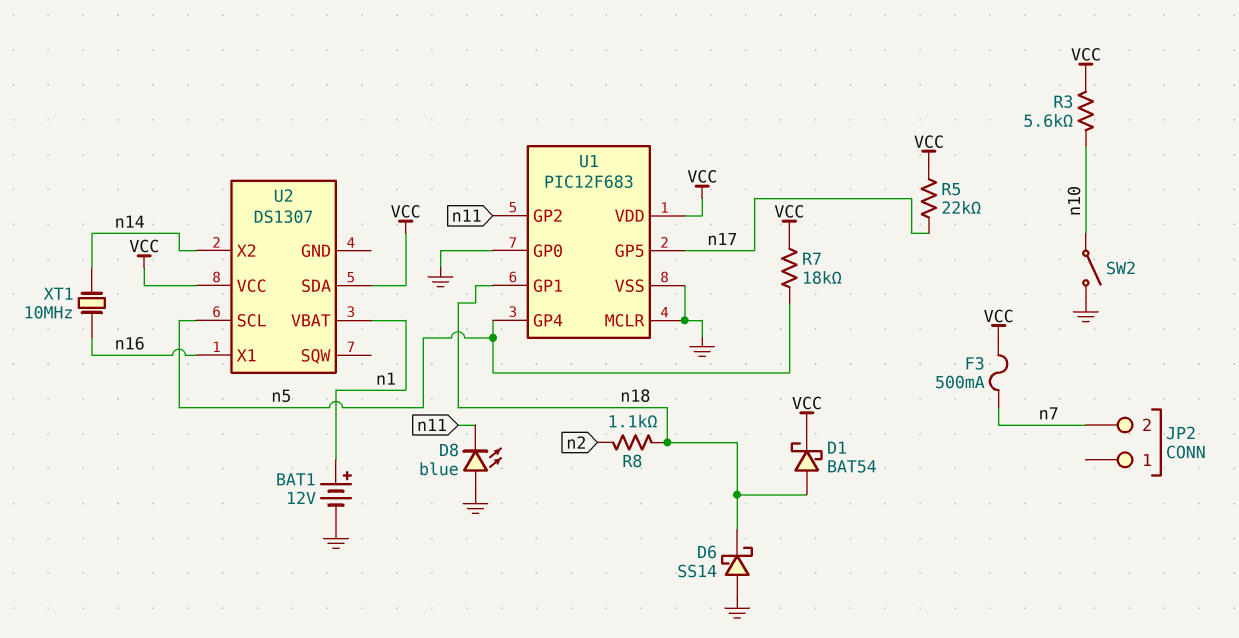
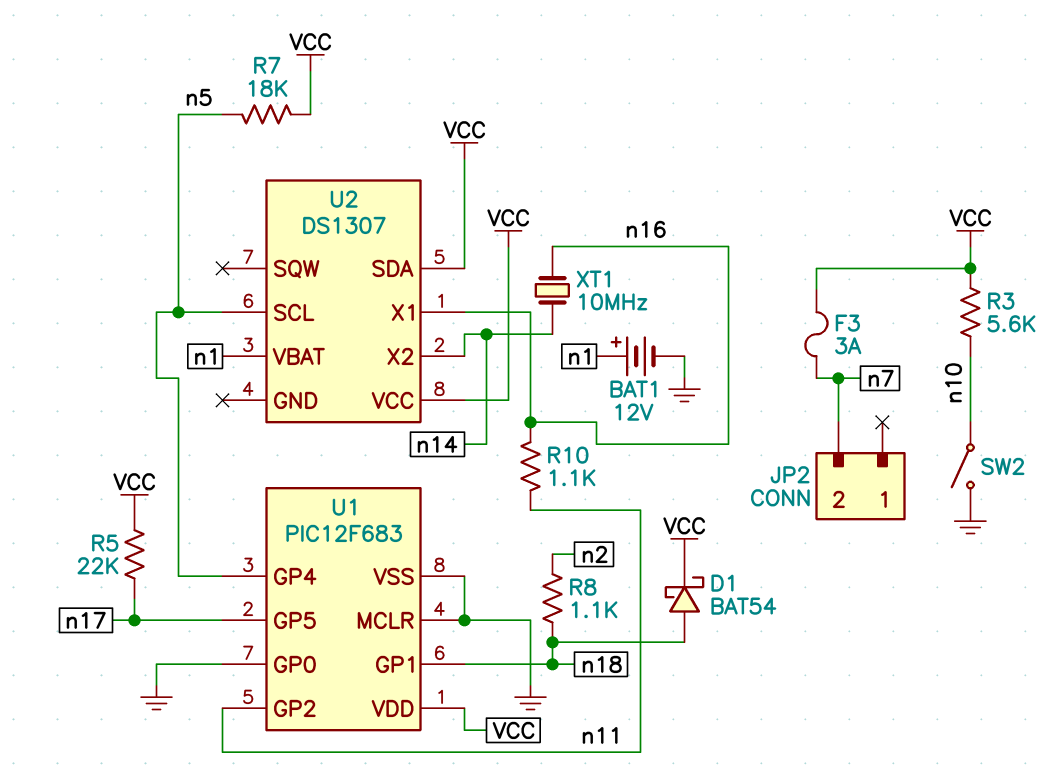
D6: schottky SS14 (A GND, K n18) -> none
D8: LED blue (A GND, K n11) -> none
F3: 500mA (VCC, n7) -> 3A (VCC, n7)
R10: none -> 1.1k (n11, n16)

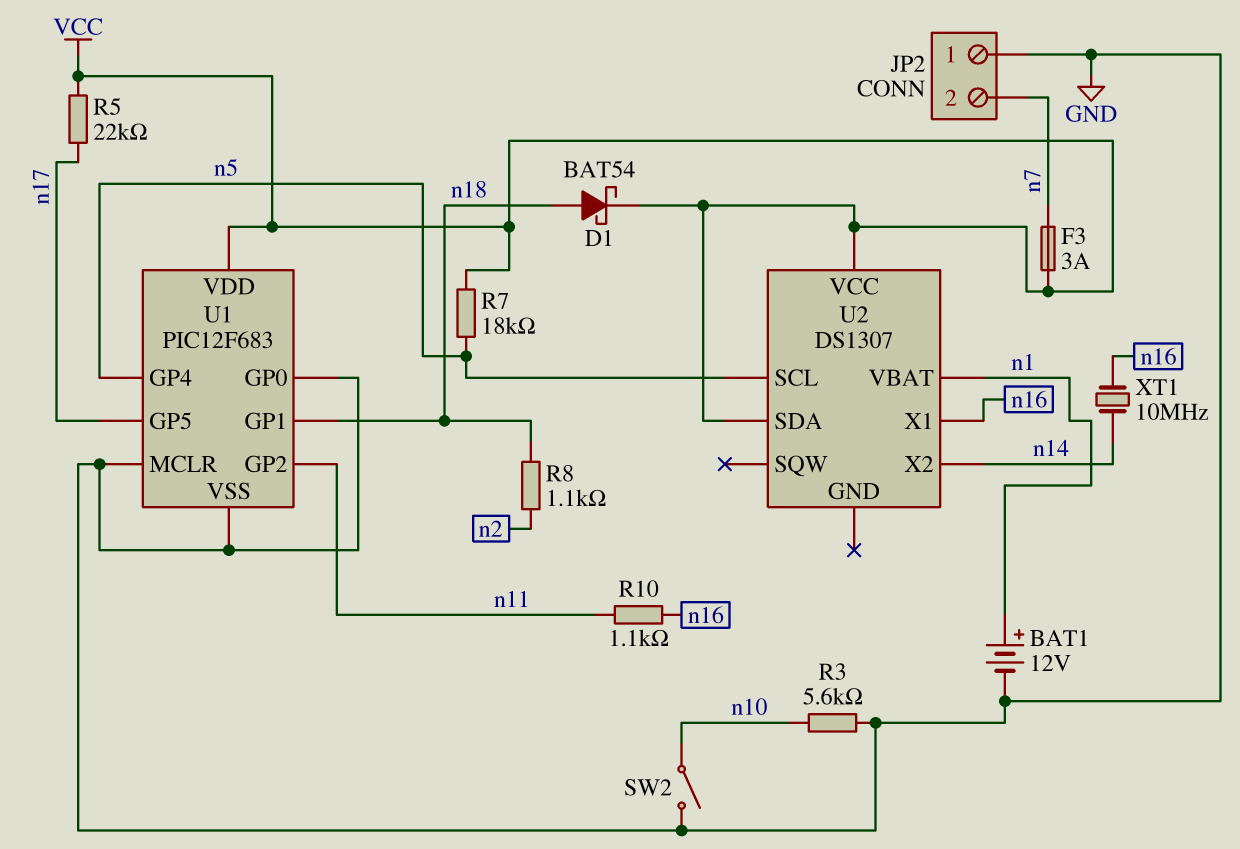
JP2 pin 1: none -> GND
R3: 5.6k (VCC, n10) -> 5.6k (GND, n10)

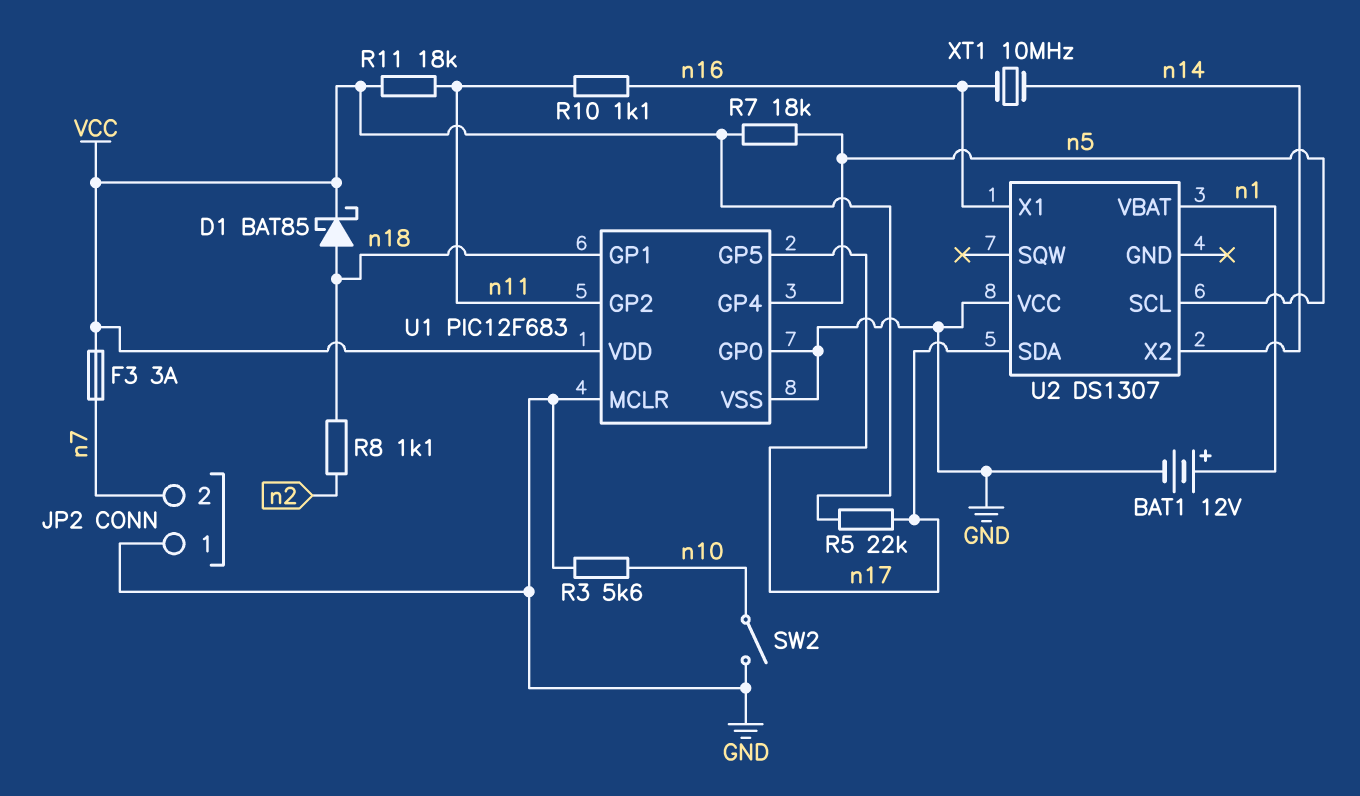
D1: schottky BAT54 (A n18, K VCC) -> schottky BAT85 (A n18, K VCC)
R11: none -> 18k (VCC, n11)
U2 pin SDA: VCC -> n17
U2 pin VCC: VCC -> GND

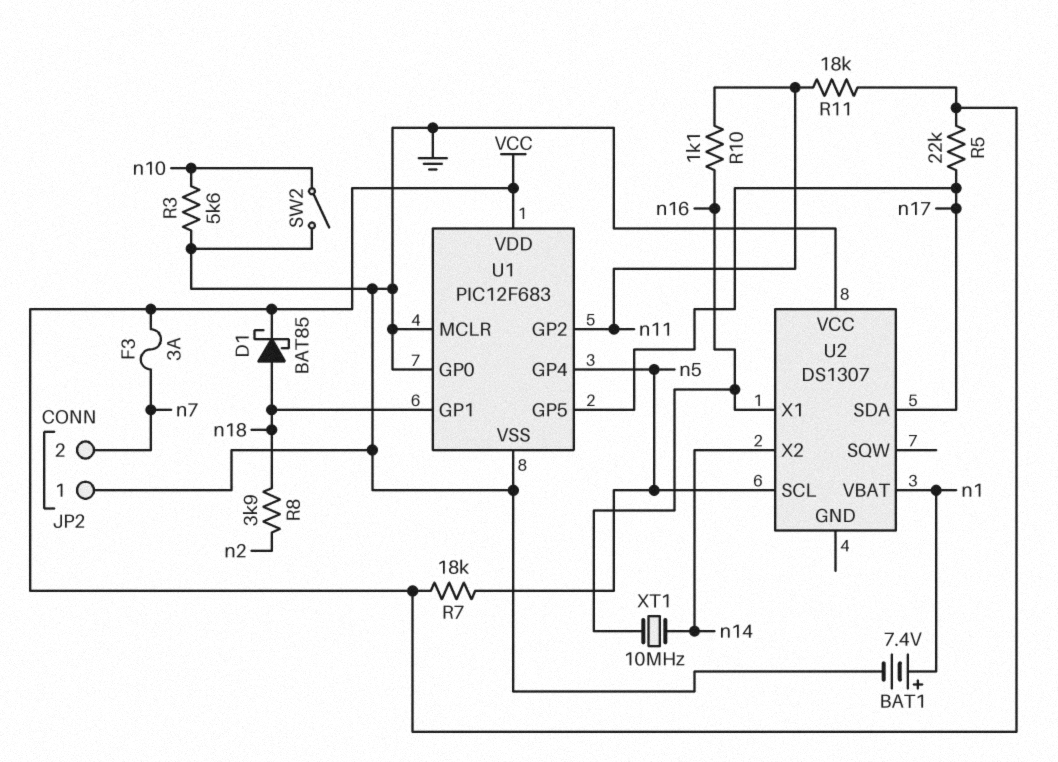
BAT1: 12V (plus n1, minus GND) -> 7.4V (plus n1, minus GND)
R8: 1.1k (n2, n18) -> 3.9k (n2, n18)

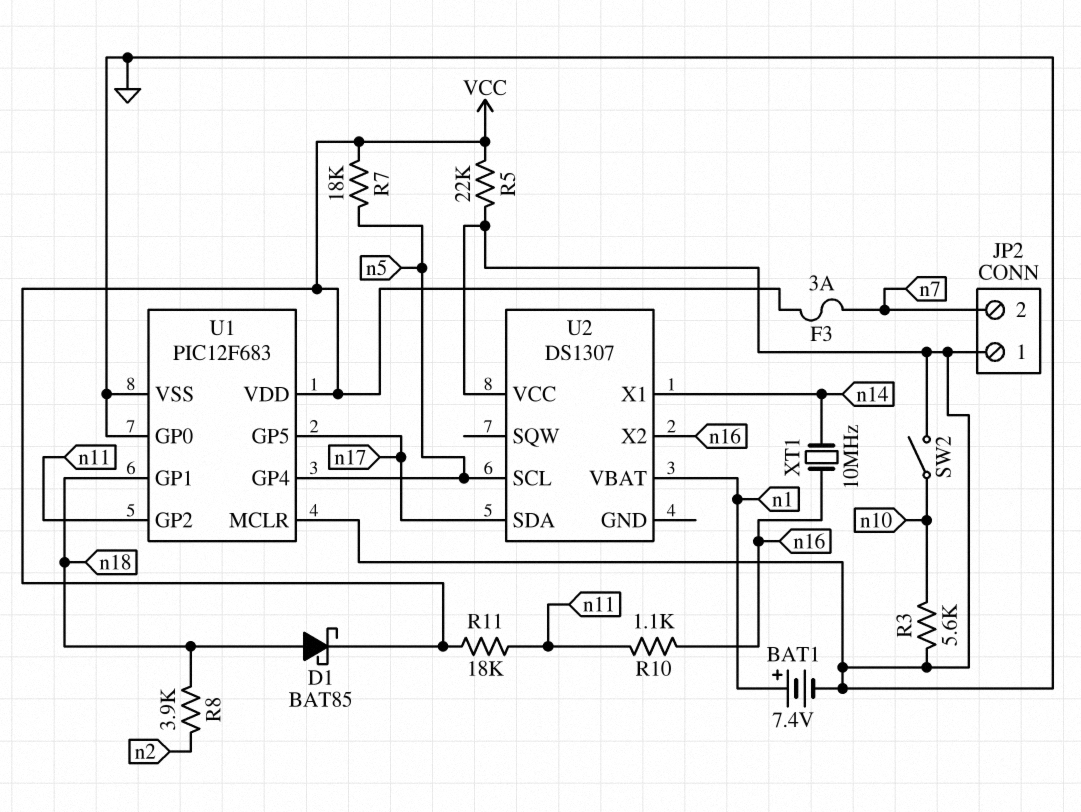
R5: 22k (VCC, n17) -> 22k (GND, VCC)
U2 pin X1: n16 -> n14
U2 pin X2: n14 -> n16

